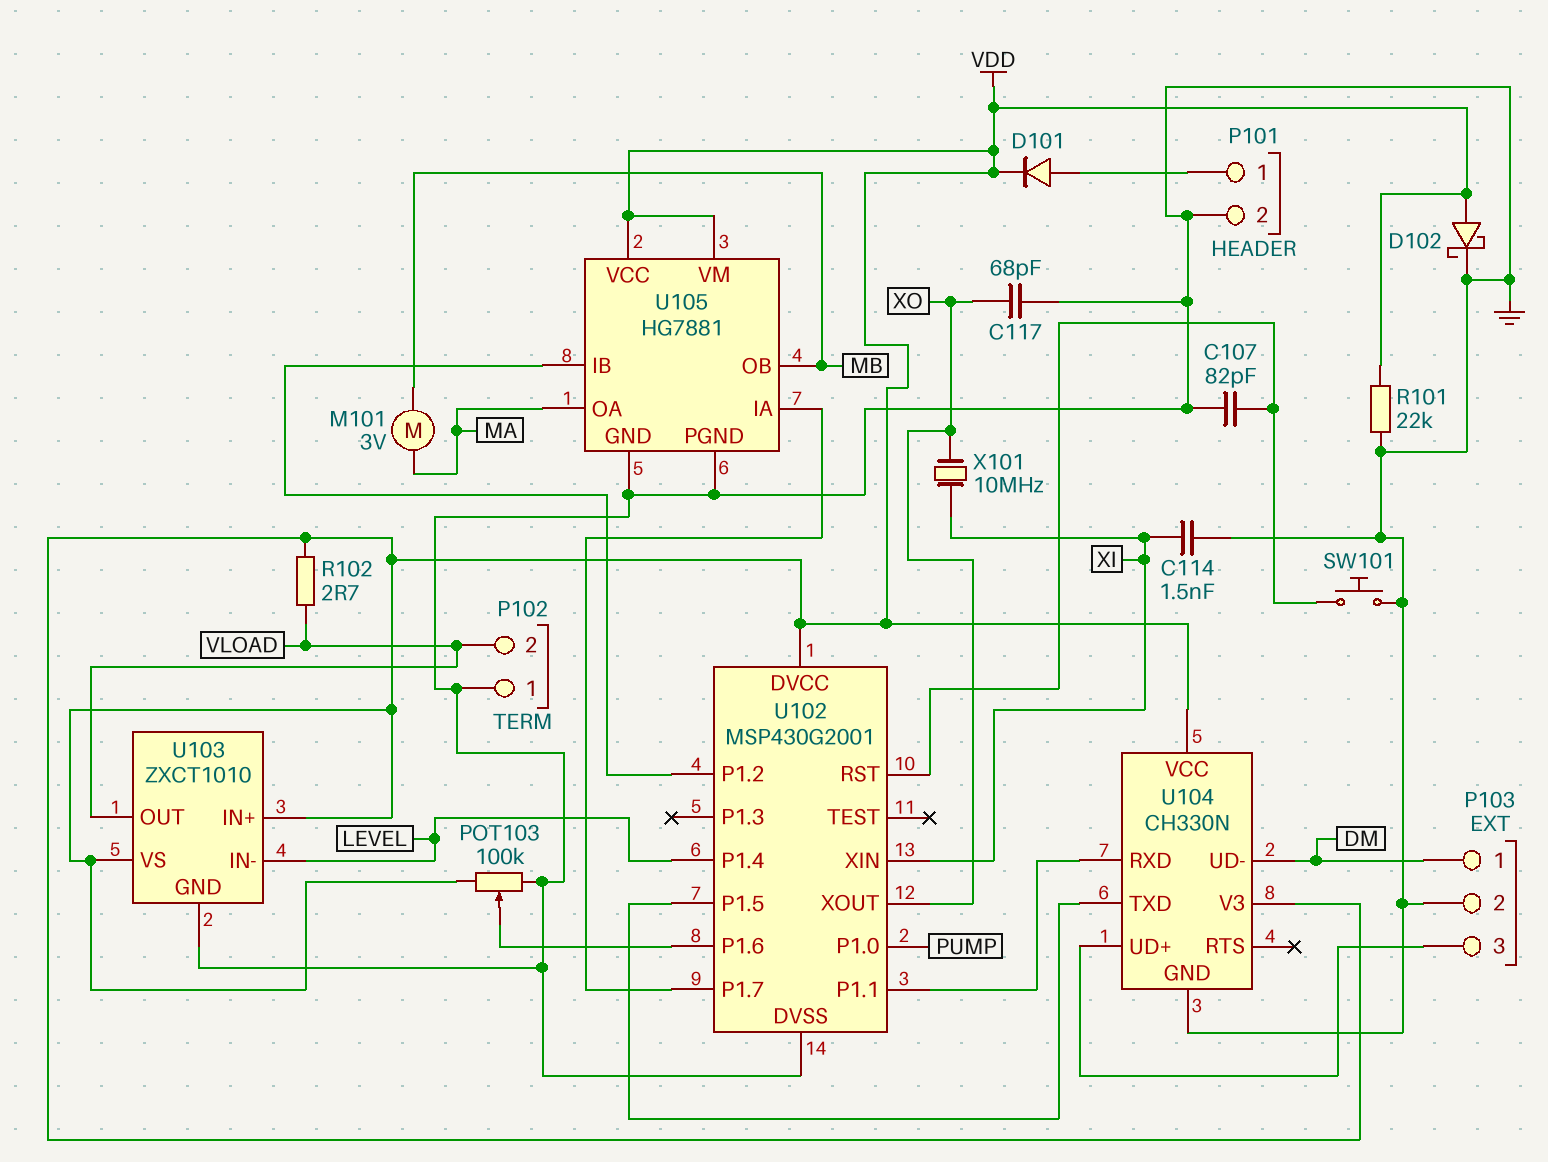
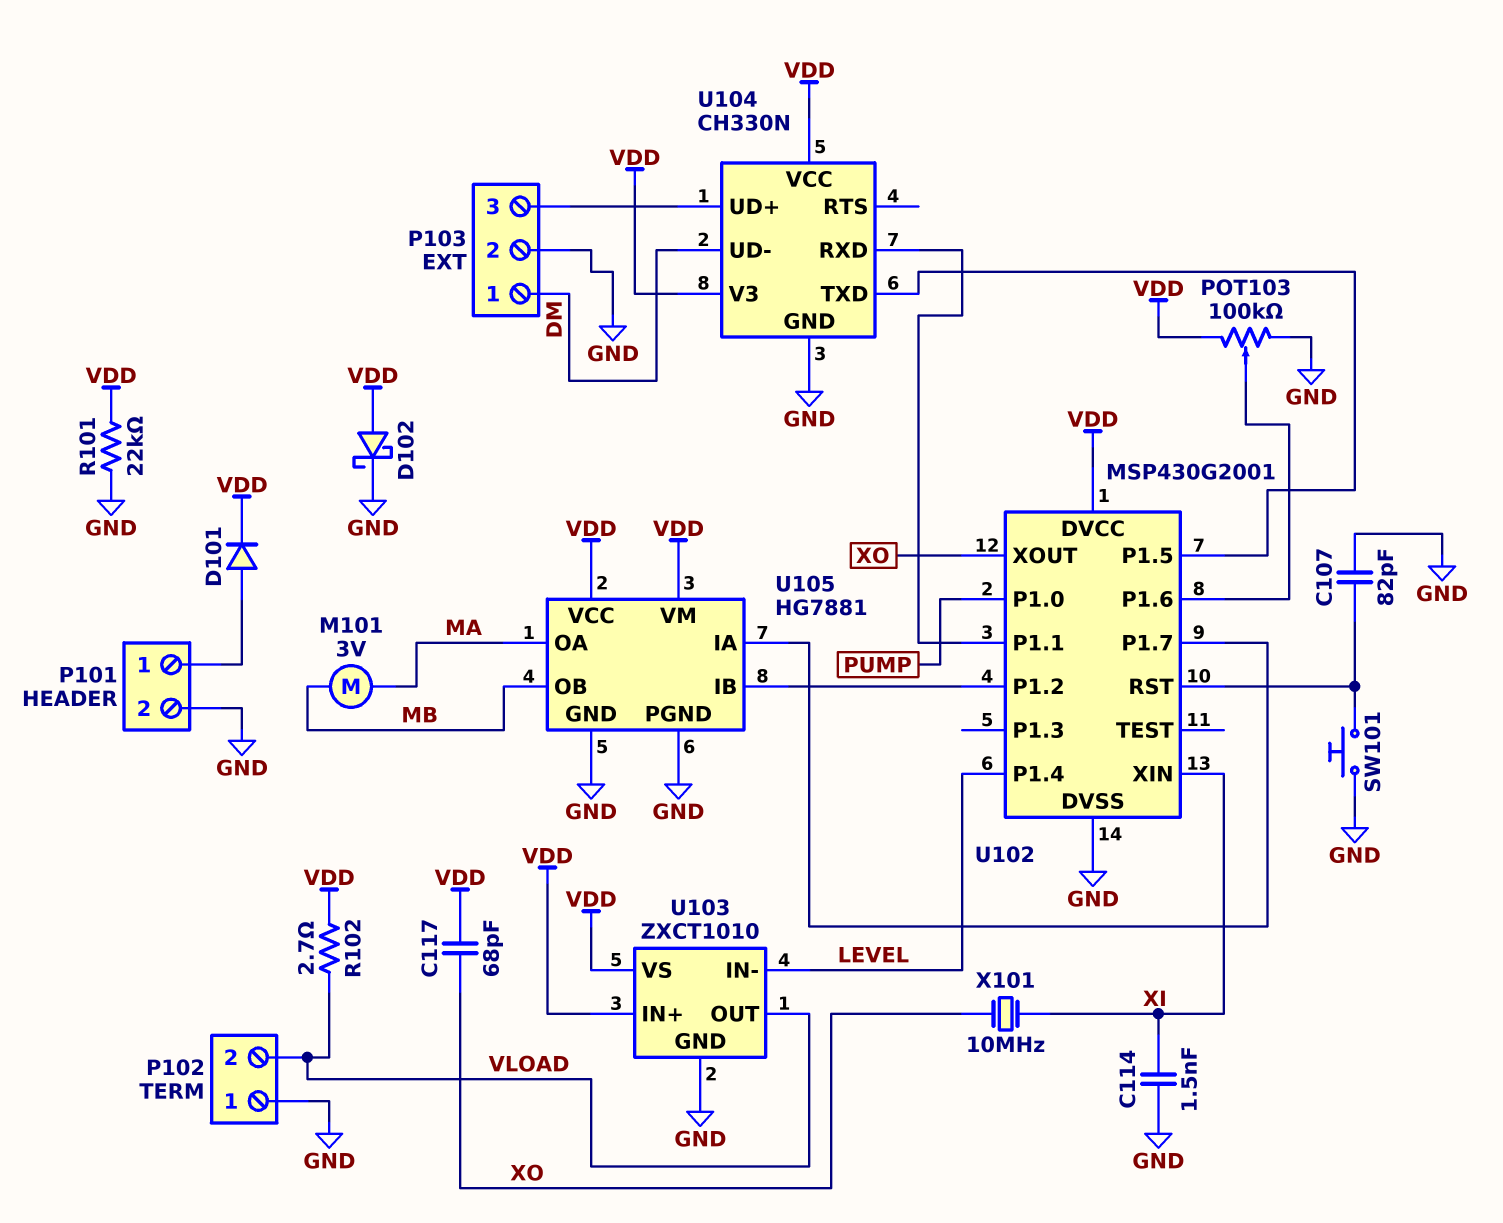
C117: 68pF (GND, XO) -> 68pF (VDD, XO)

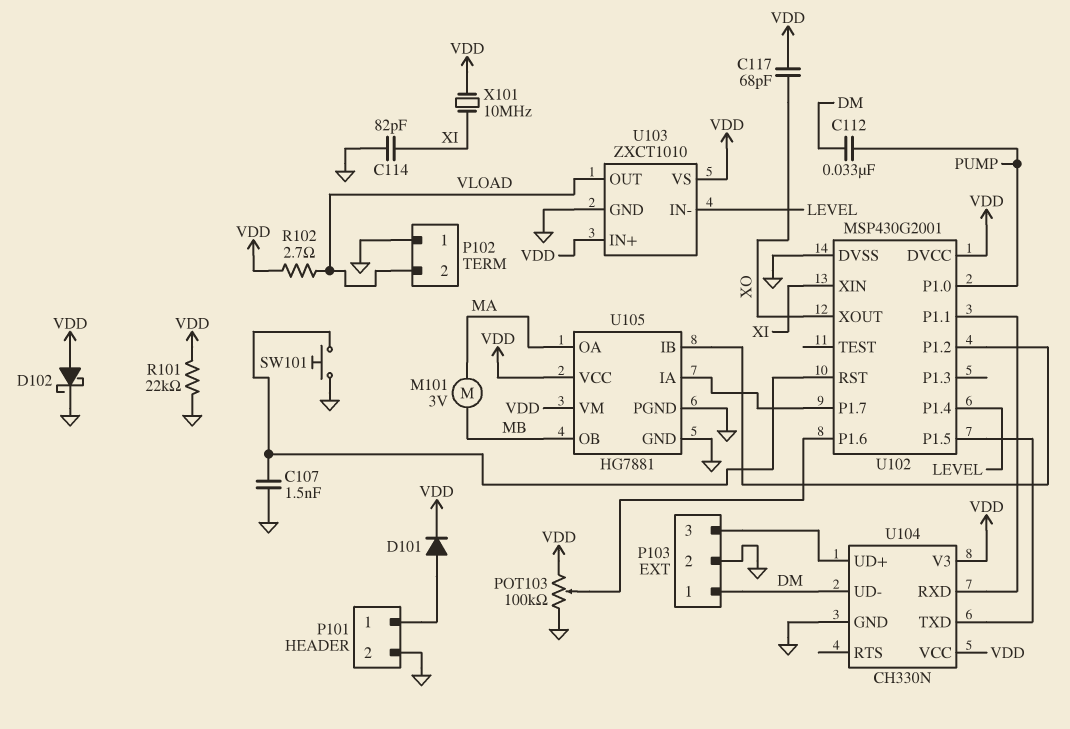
C107: 82pF (GND, U102/RST) -> 1.5nF (GND, U102/RST)
C112: none -> 33nF (DM, PUMP)
C114: 1.5nF (GND, XI) -> 82pF (GND, XI)
X101: 10MHz (XI, XO) -> 10MHz (VDD, XI)

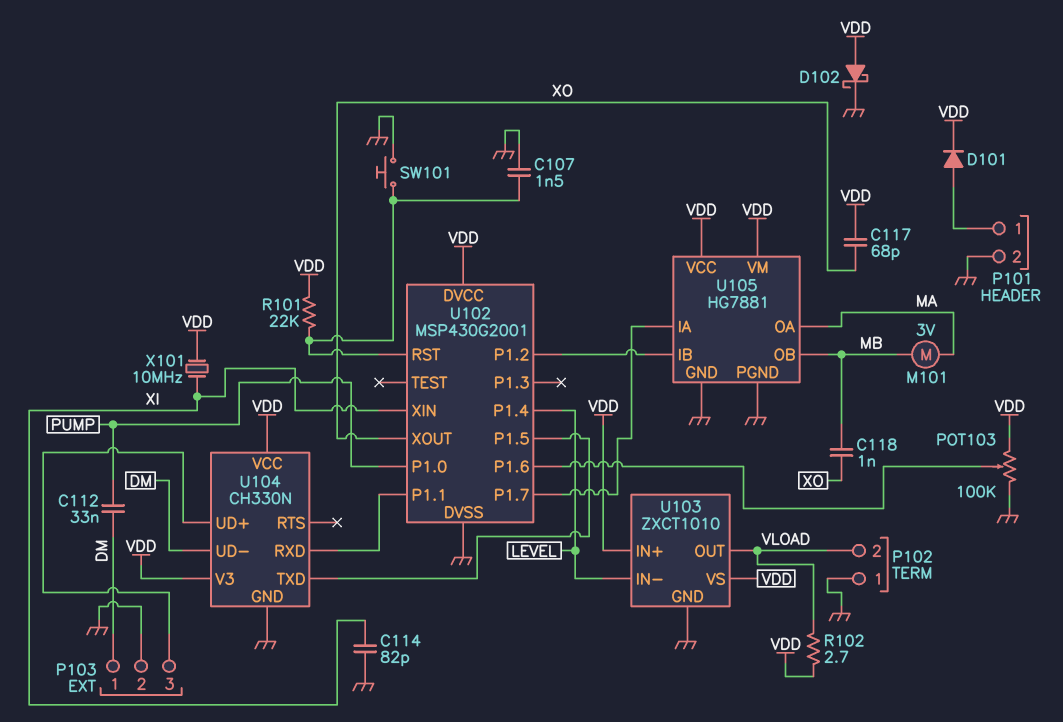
C118: none -> 1nF (MB, XO)
R101: 22k (GND, VDD) -> 22k (U102/RST, VDD)

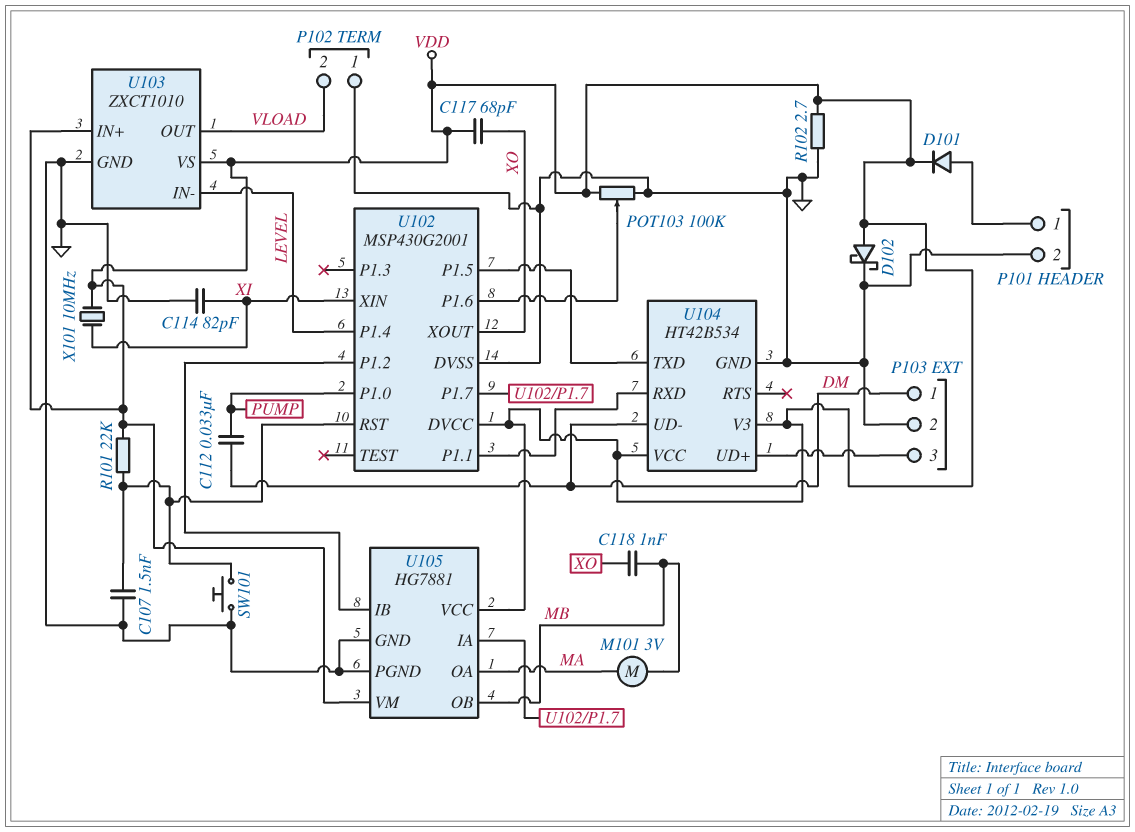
R102: 2.7 (VDD, VLOAD) -> 2.7 (GND, VDD)
U104: CH330N -> HT42B534

